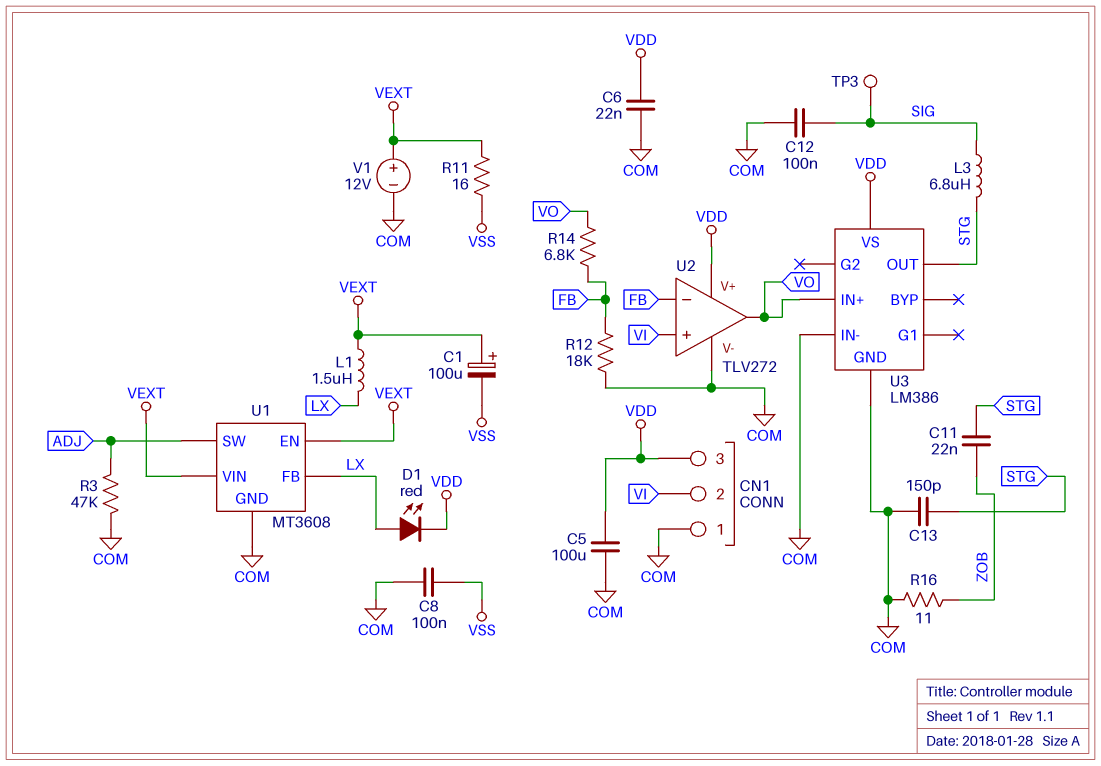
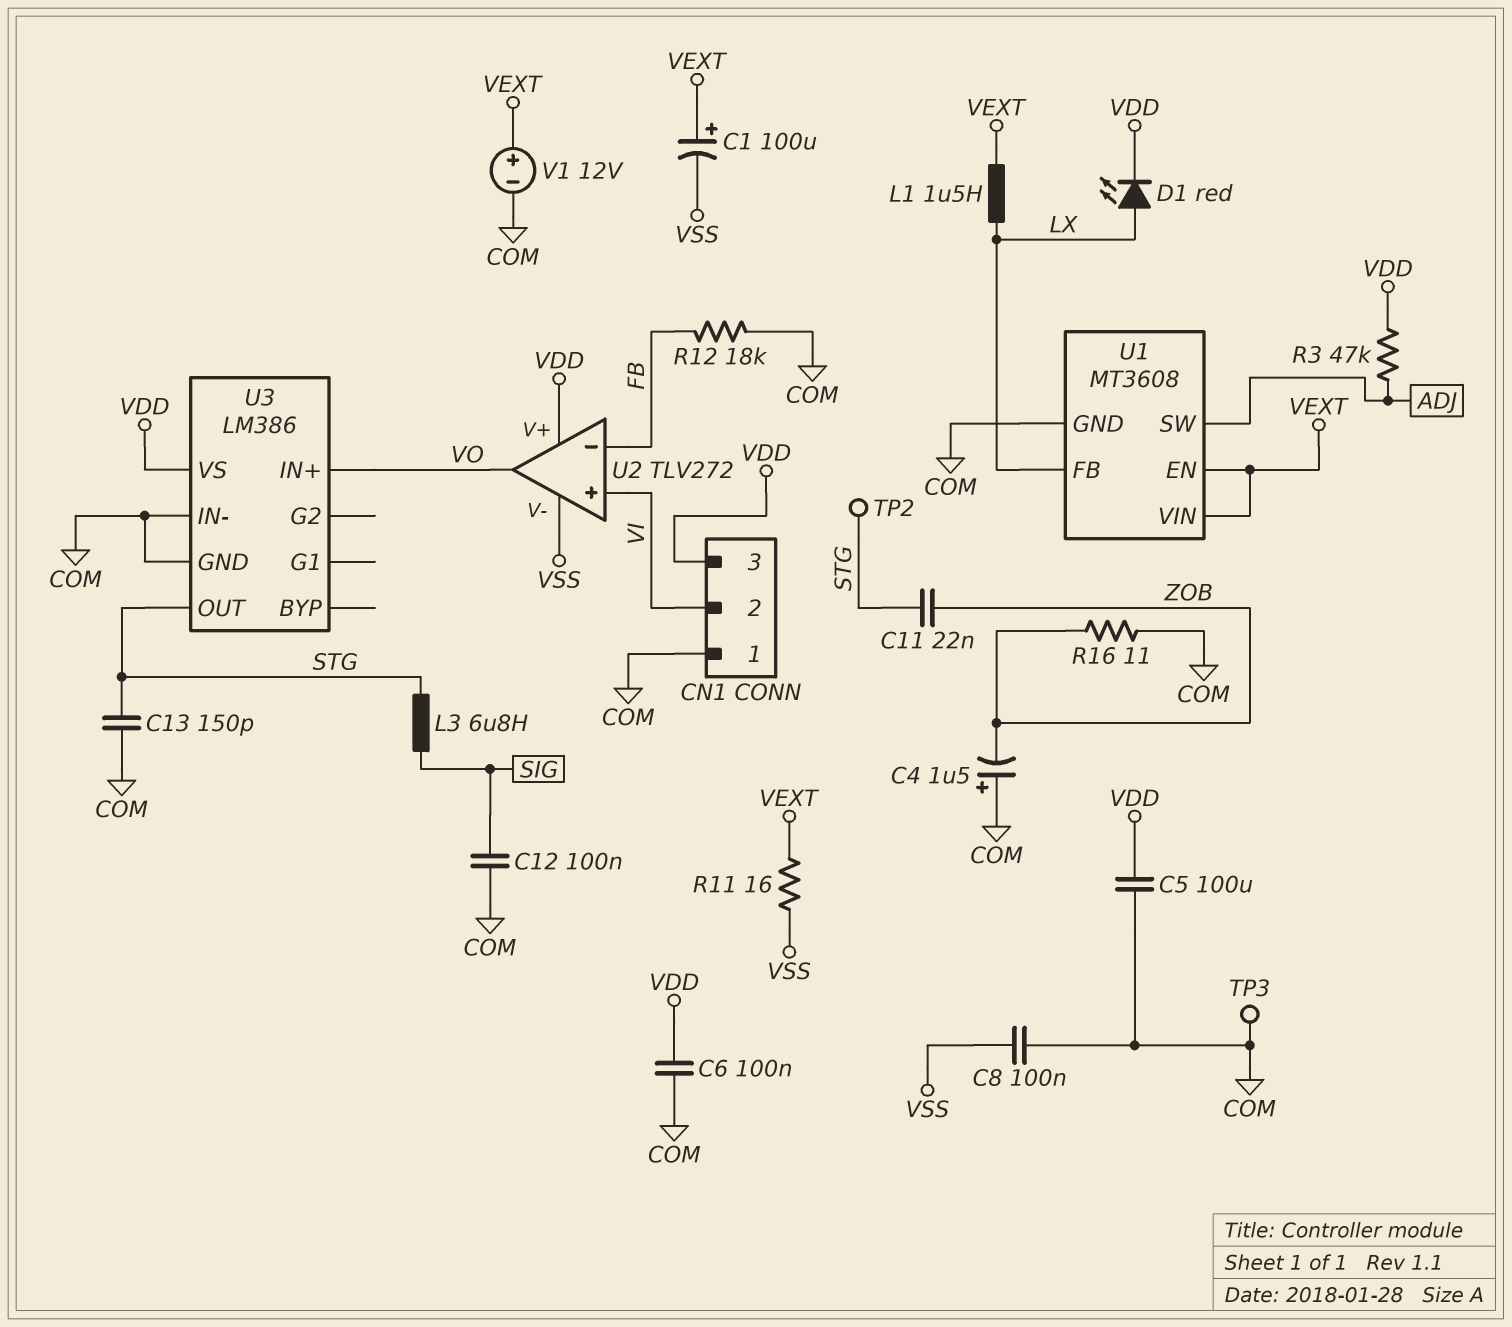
C4: none -> 1.5uF (plus COM, minus ZOB)
C6: 22nF (COM, VDD) -> 100nF (COM, VDD)
R3: 47k (ADJ, COM) -> 47k (ADJ, VDD)
R14: 6.8k (FB, VO) -> none
TP2: none -> test point (STG)
TP3: test point (SIG) -> test point (COM)
U2 pin V-: COM -> VSS

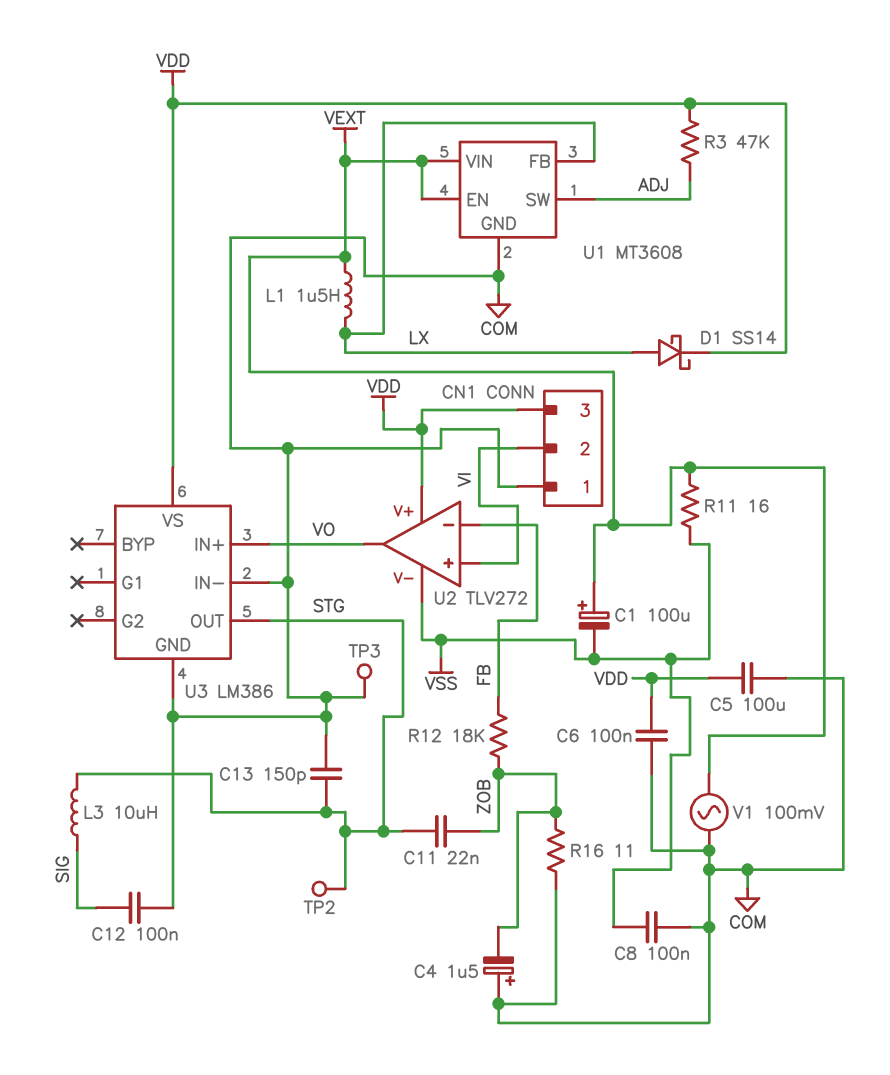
D1: LED red (A LX, K VDD) -> schottky SS14 (A LX, K VDD)
L3: 6.8uH (SIG, STG) -> 10uH (SIG, STG)
R12: 18k (COM, FB) -> 18k (FB, ZOB)
V1: 12V (plus VEXT, minus COM) -> AC 100mV (COM, VEXT)

